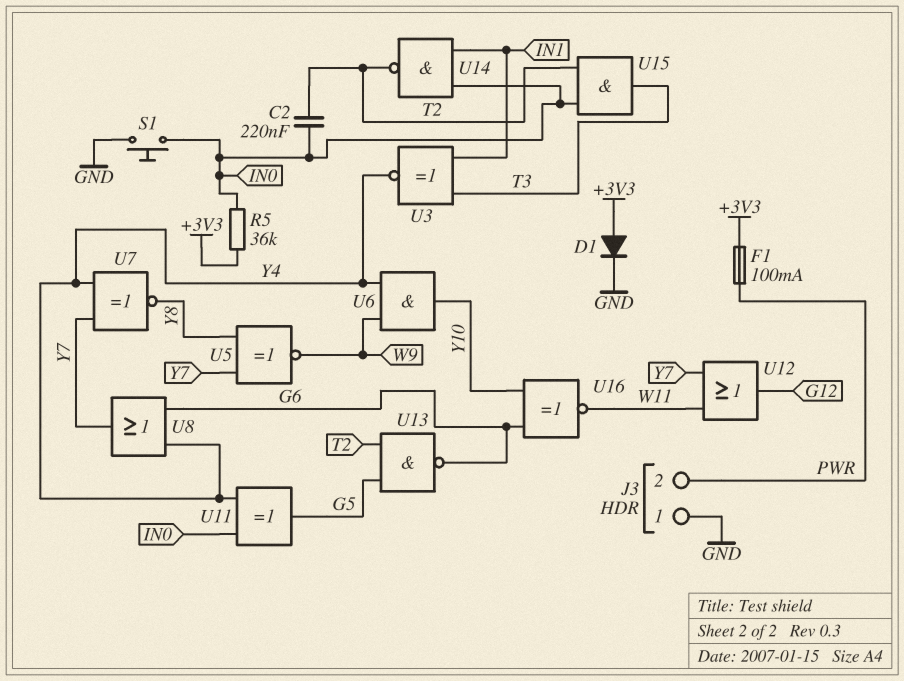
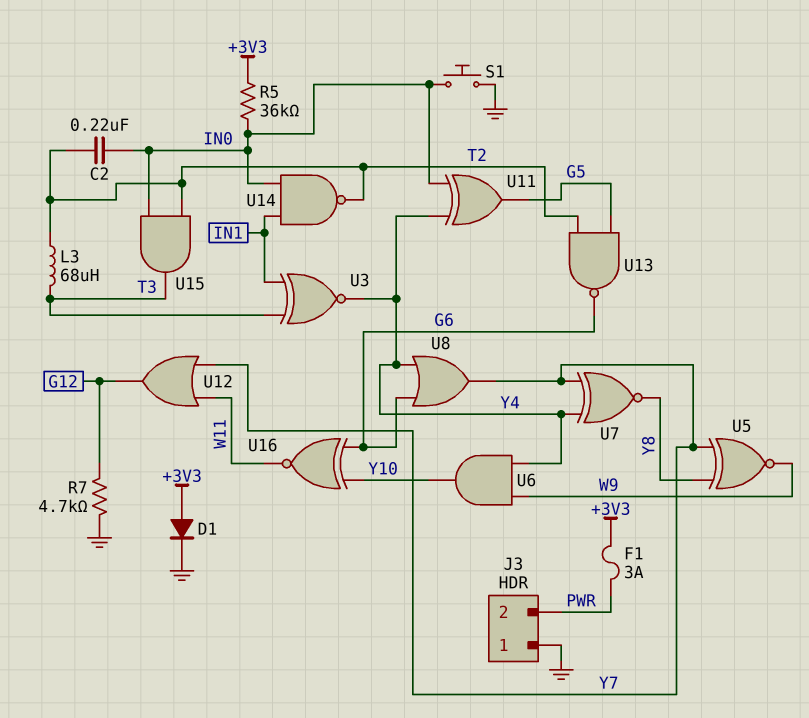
F1: 100mA (+3V3, PWR) -> 3A (+3V3, PWR)
L3: none -> 68uH (T2, T3)
R7: none -> 4.7k (G12, GND)

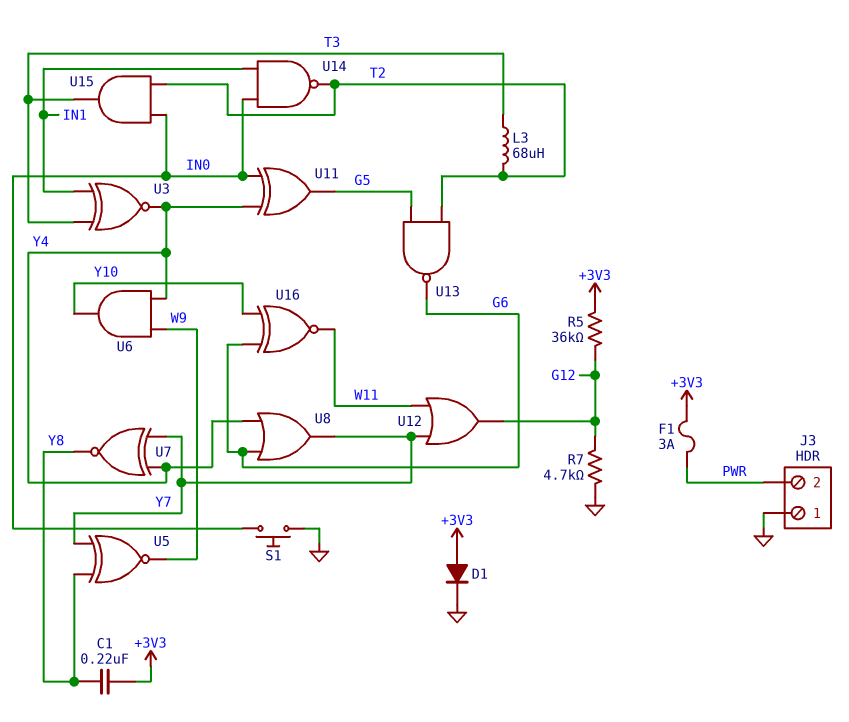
C1: none -> 220nF (+3V3, Y8)
C2: 220nF (IN0, T2) -> none
R5: 36k (+3V3, IN0) -> 36k (+3V3, G12)

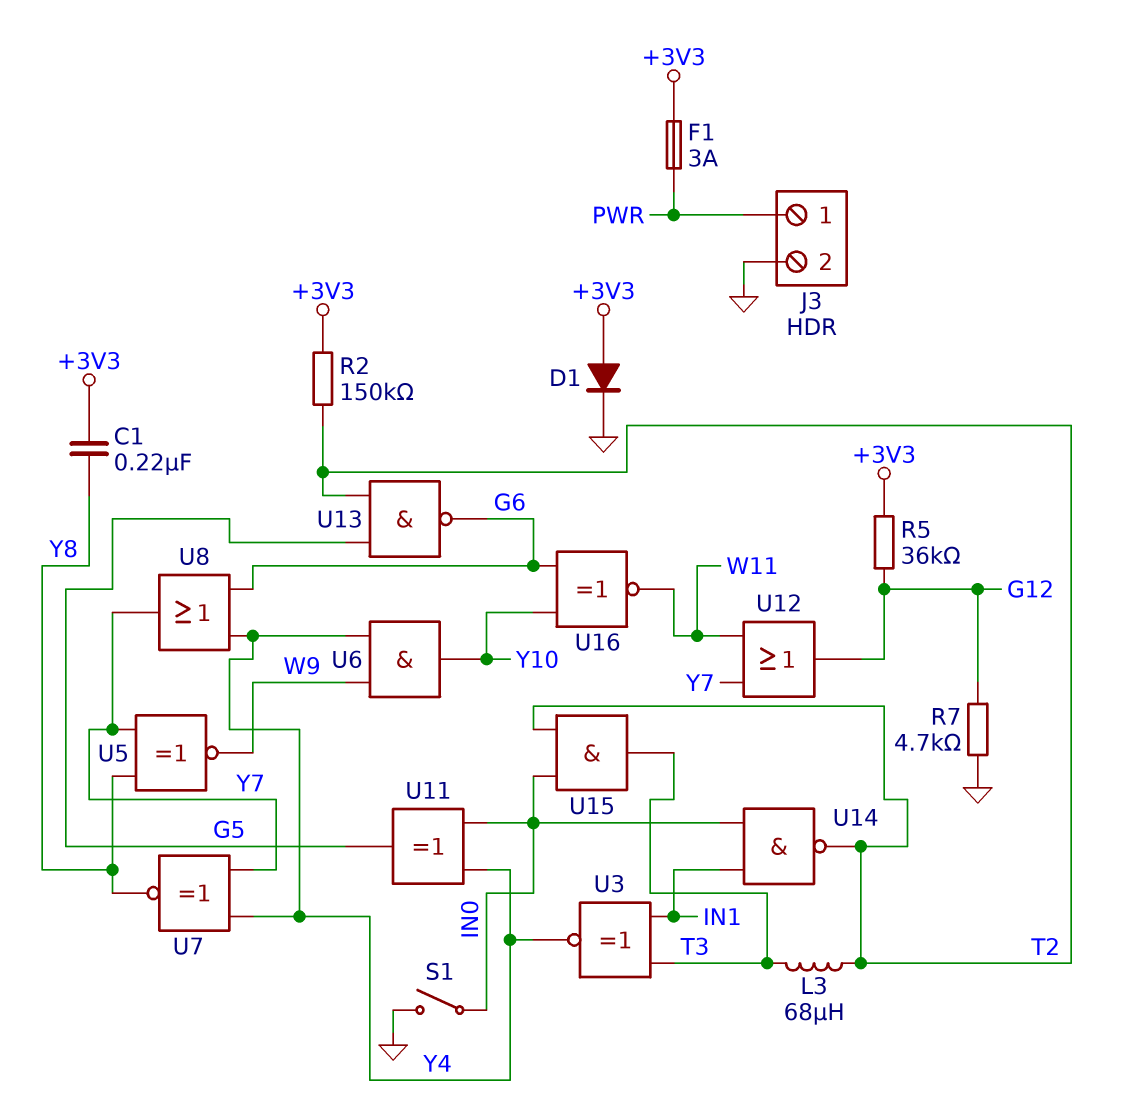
J3 pin 1: GND -> PWR
J3 pin 2: PWR -> GND
R2: none -> 150k (+3V3, T2)
S1: button (GND, IN0) -> switch (GND, IN0)

